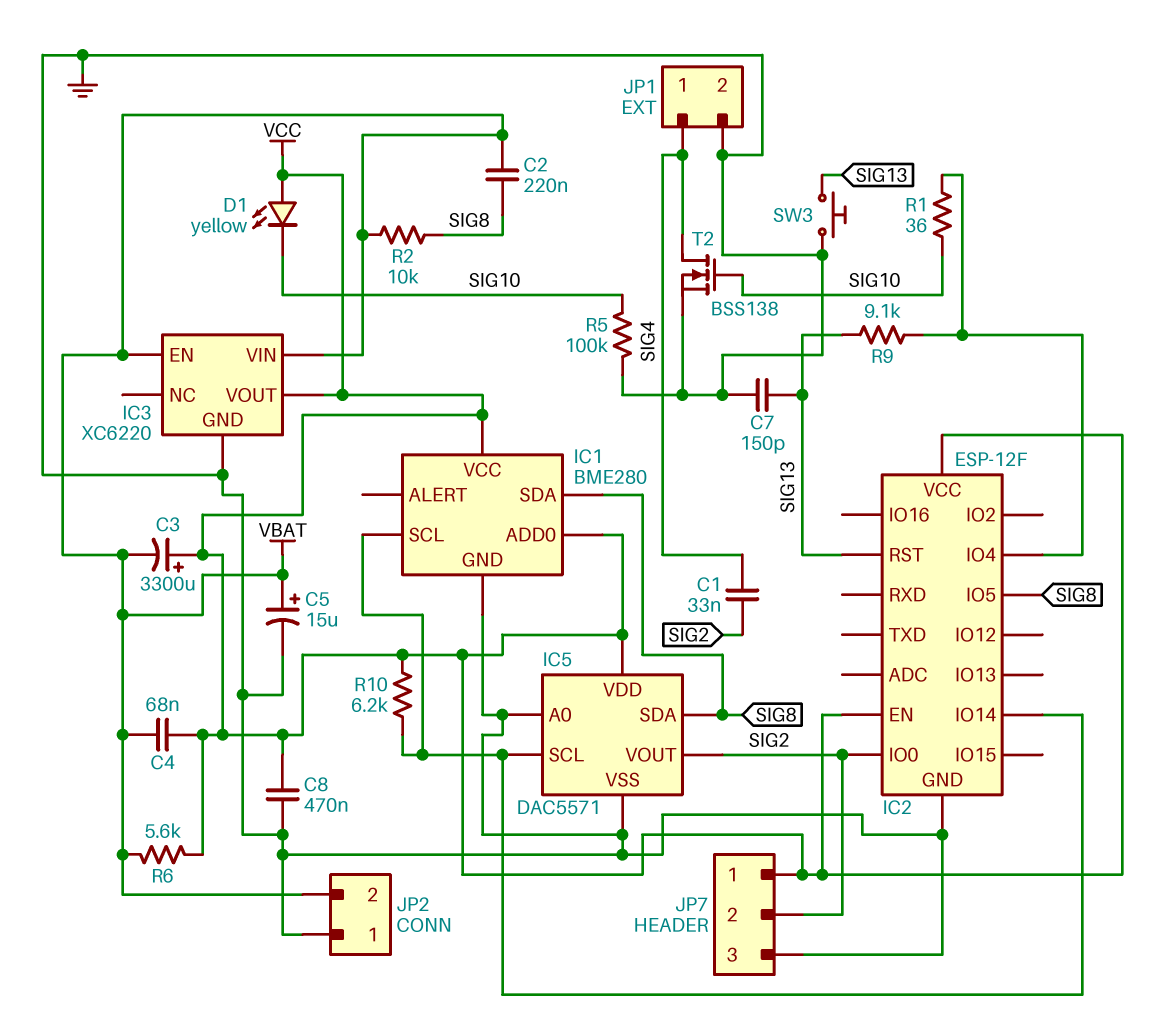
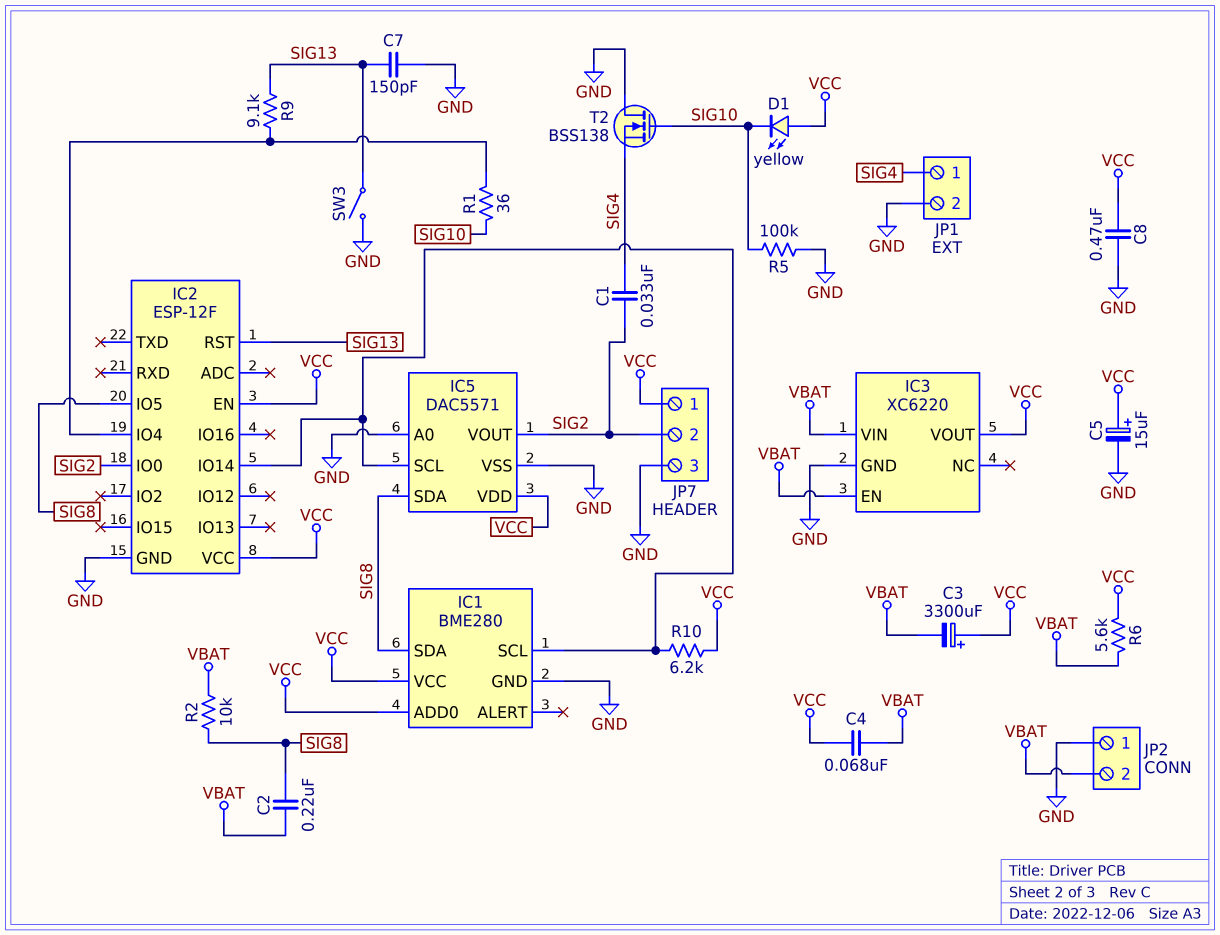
C5: 15uF (plus VBAT, minus GND) -> 15uF (plus VCC, minus GND)
SW3: button (GND, SIG13) -> switch (GND, SIG13)
T2: NMOS BSS138 (G SIG10, D SIG4, S GND) -> NMOS BSS138 (G SIG10, D GND, S SIG4)

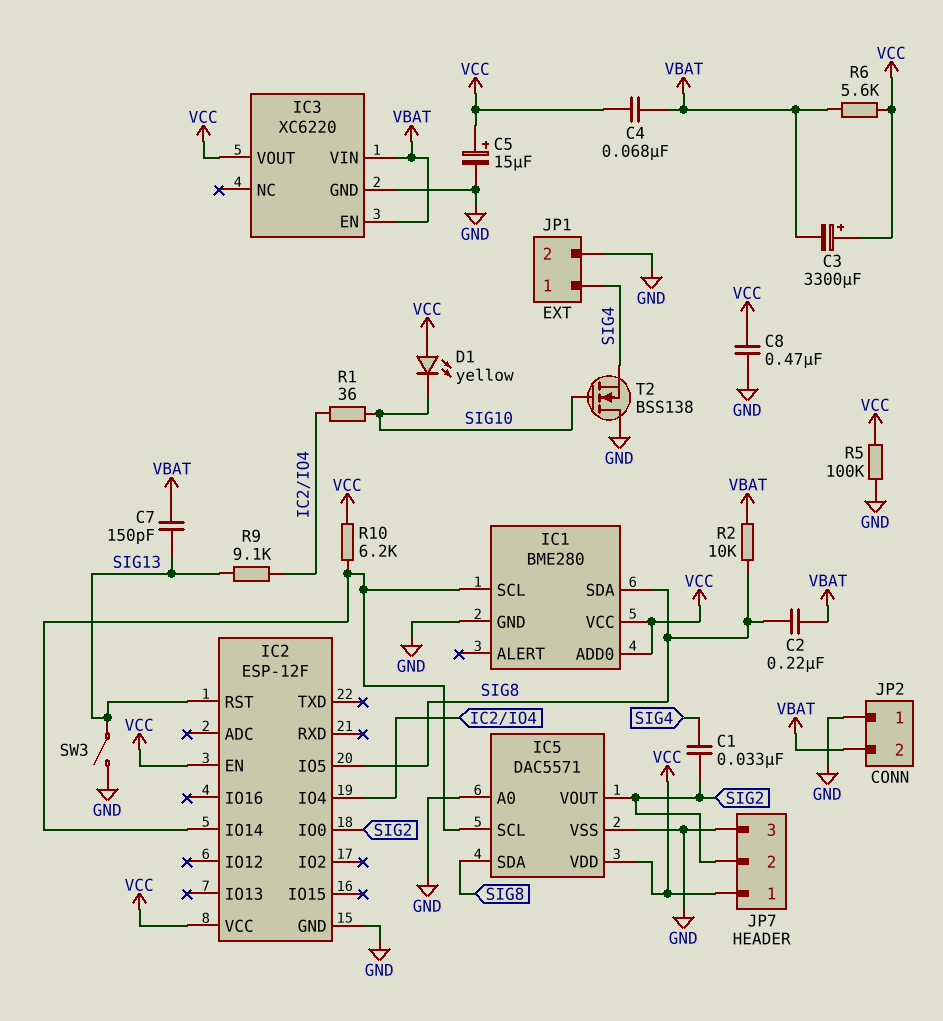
C7: 150pF (GND, SIG13) -> 150pF (SIG13, VBAT)
R5: 100k (GND, SIG10) -> 100k (GND, VCC)

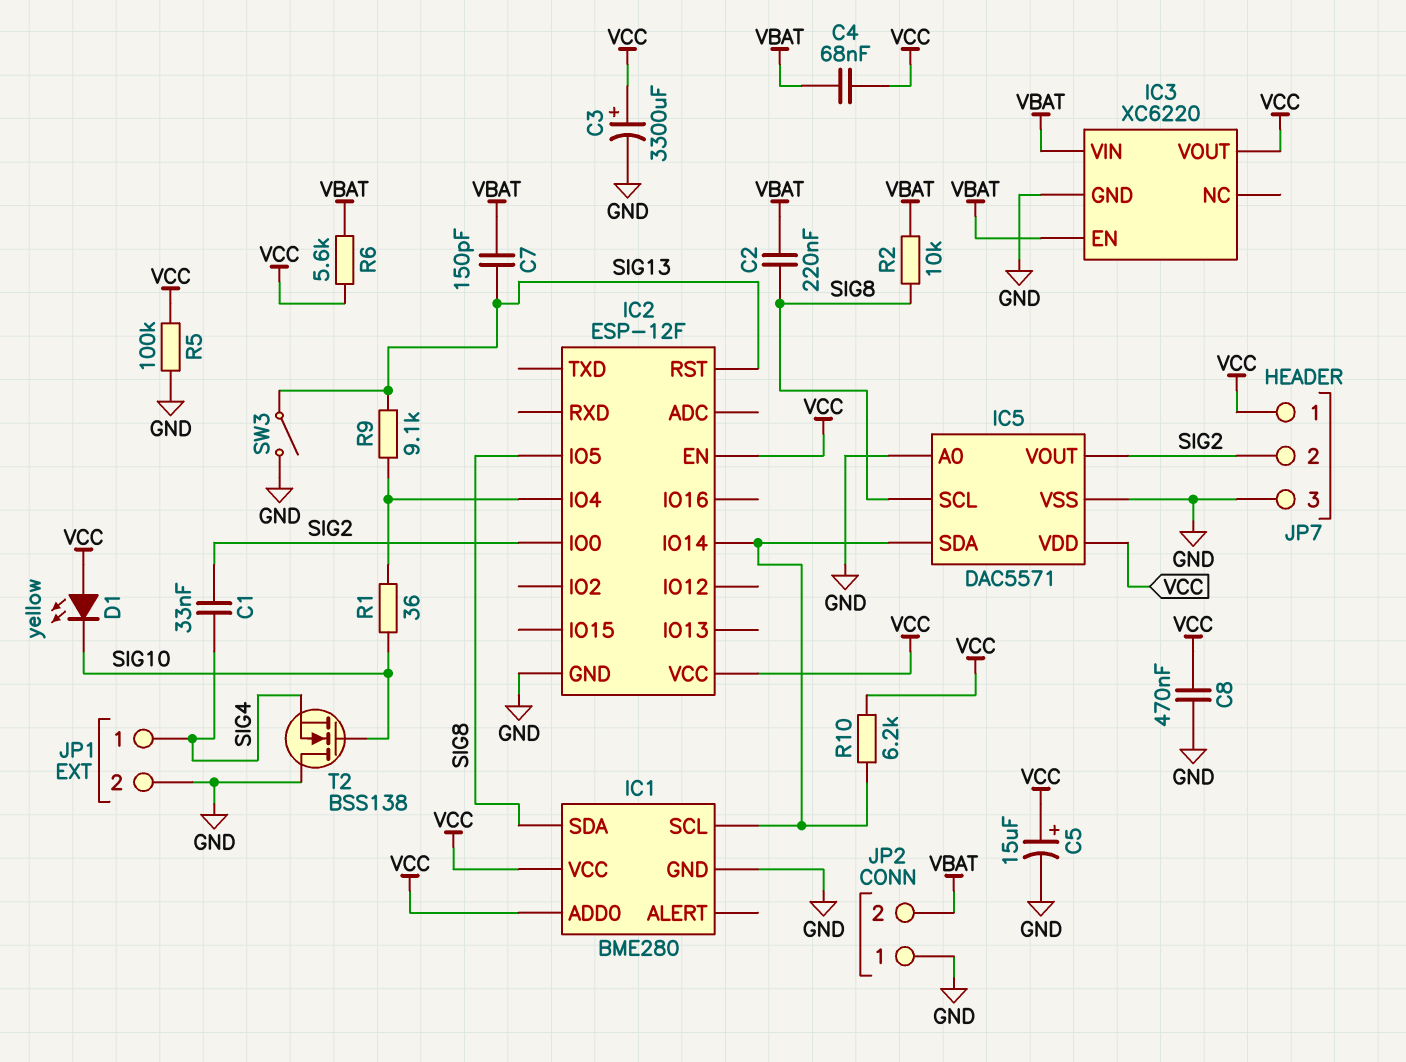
C3: 3300uF (plus VCC, minus VBAT) -> 3300uF (plus VCC, minus GND)
IC5 pin SCL: IC1/SCL -> SIG8
IC5 pin SDA: SIG8 -> IC1/SCL

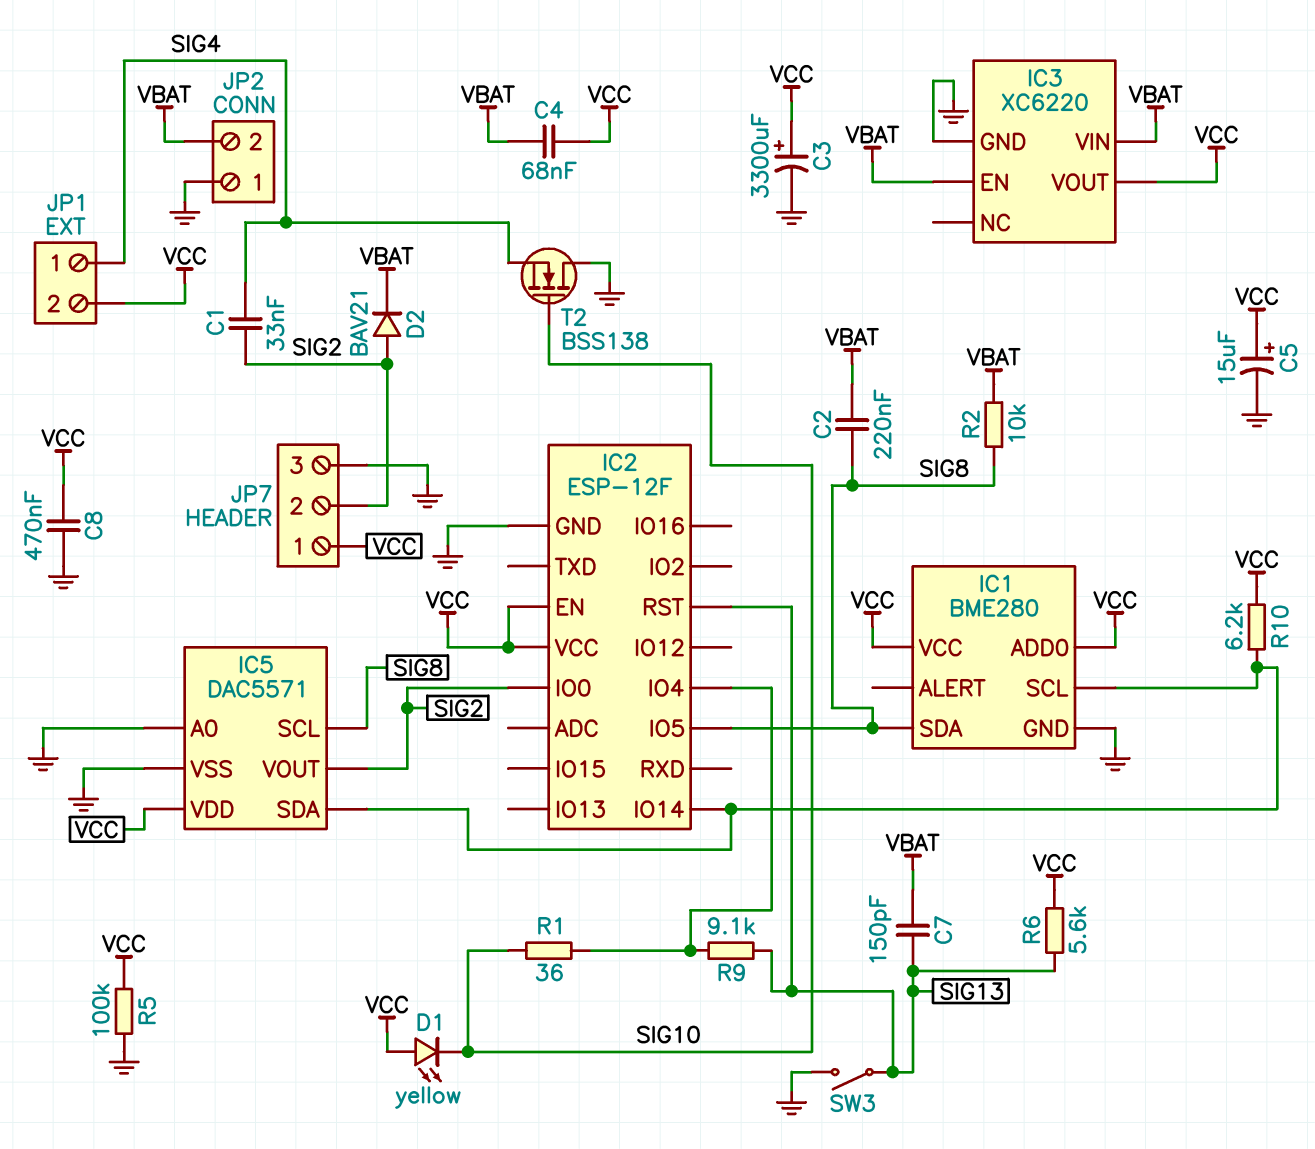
D2: none -> diode BAV21 (A SIG2, K VBAT)
JP1 pin 2: GND -> VCC
R6: 5.6k (VBAT, VCC) -> 5.6k (SIG13, VCC)

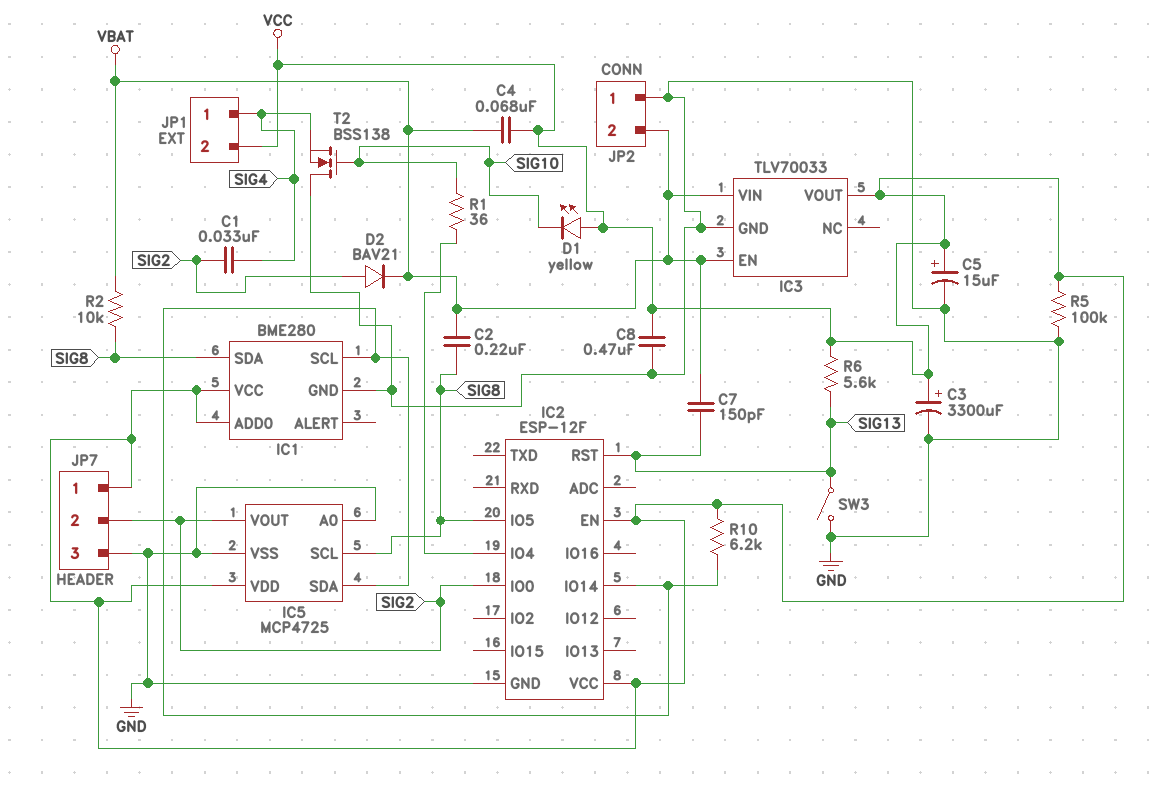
IC3: XC6220 -> TLV70033
IC5: DAC5571 -> MCP4725
R9: 9.1k (IC2/IO4, SIG13) -> none

